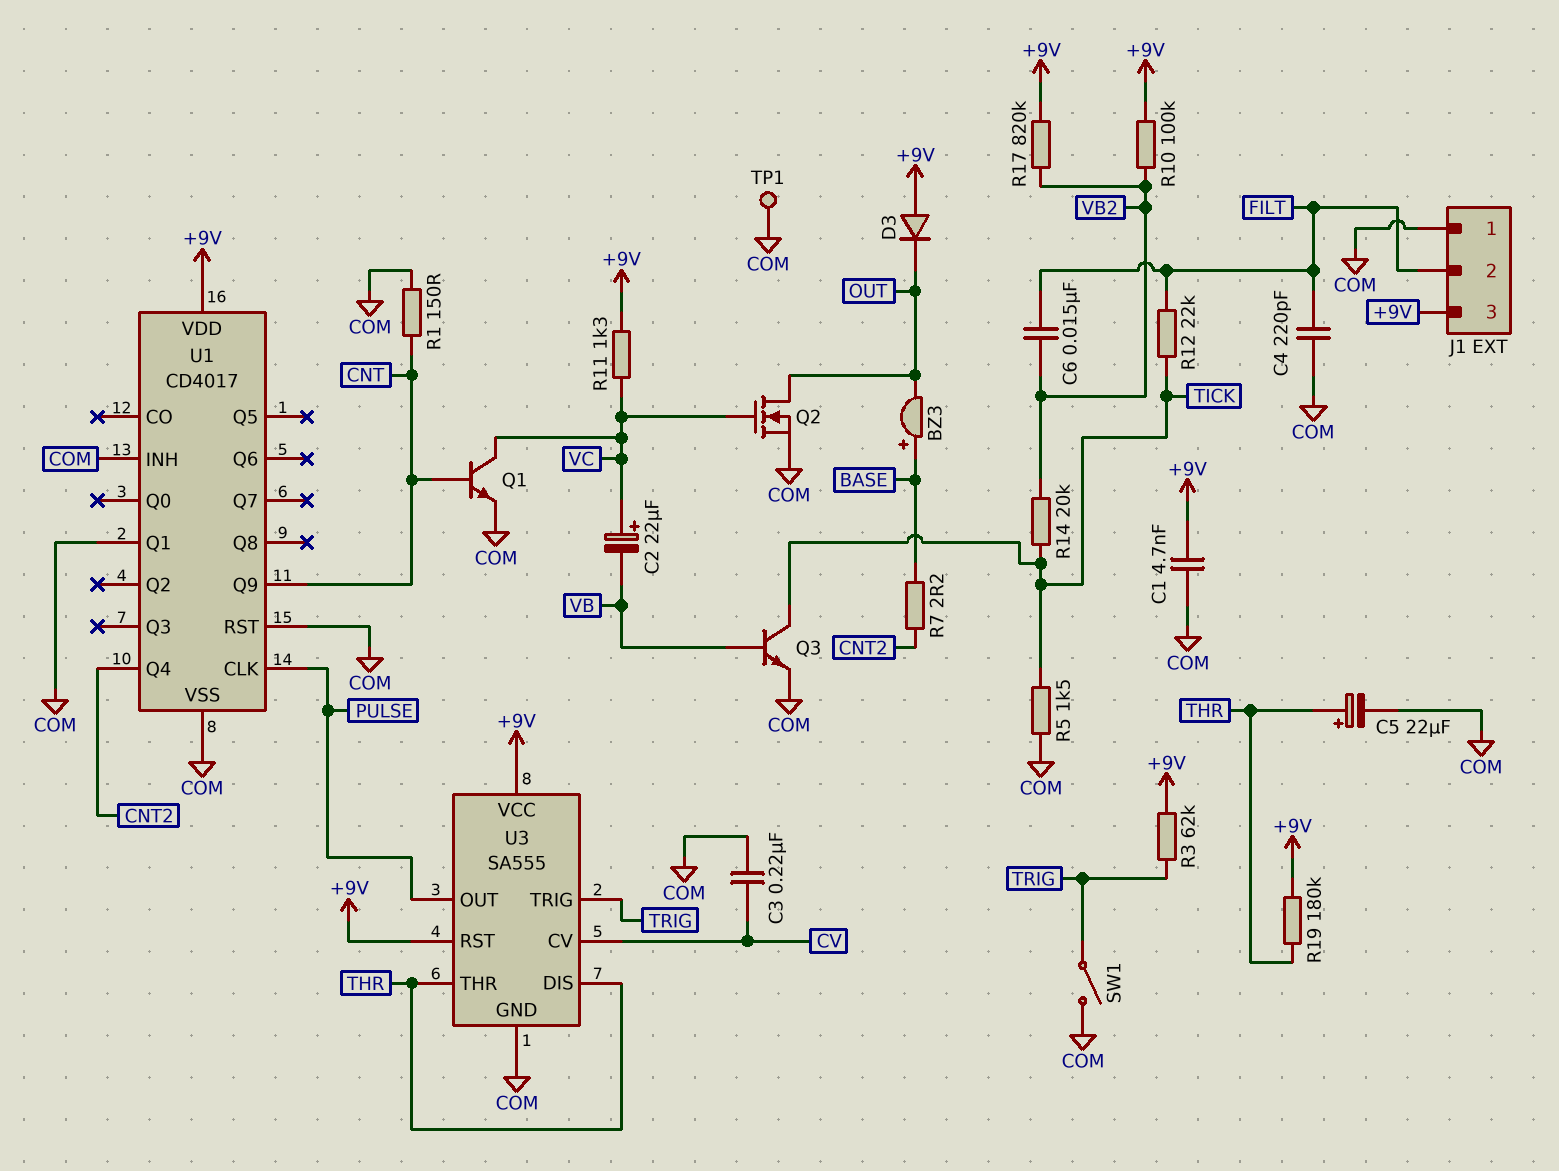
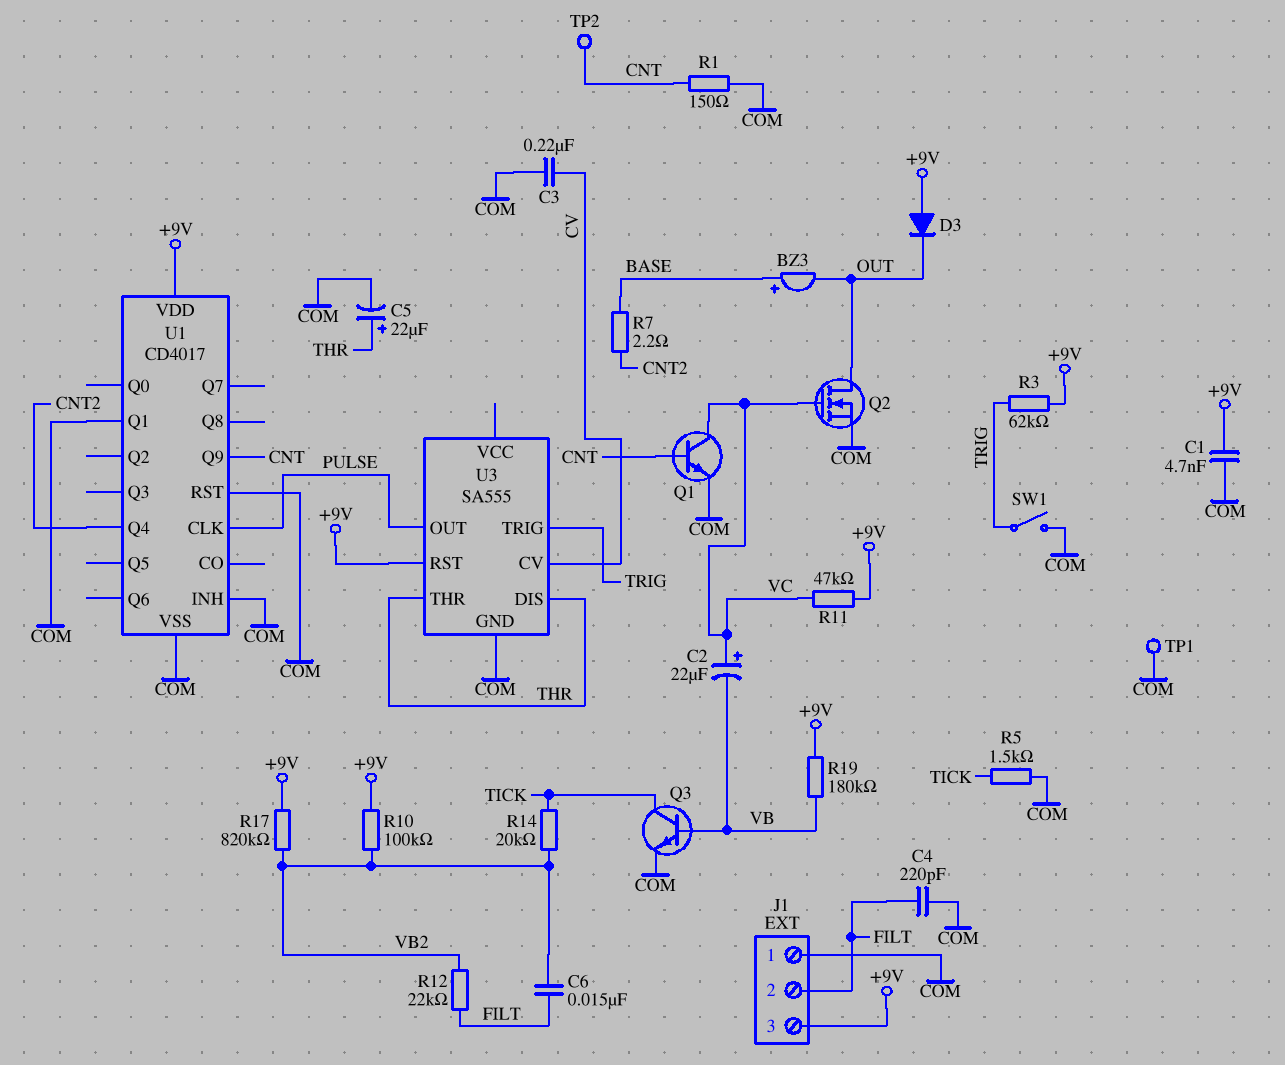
R11: 1.3k (+9V, VC) -> 47k (+9V, VC)
R12: 22k (FILT, TICK) -> 22k (FILT, VB2)
R19: 180k (+9V, THR) -> 180k (+9V, VB)
TP2: none -> test point (CNT)
U3 pin VCC: +9V -> none

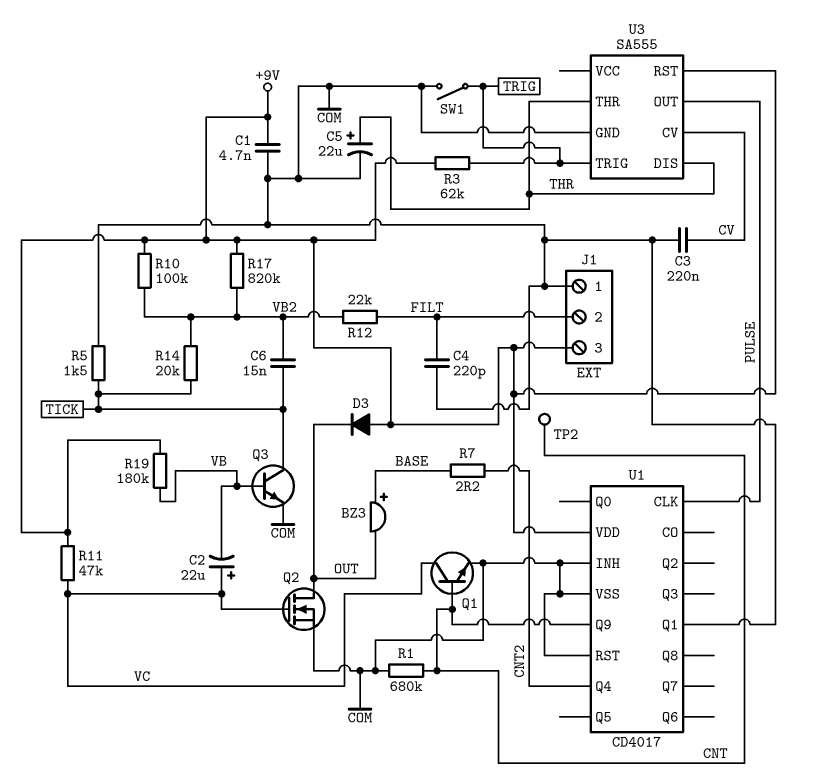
C6: 15nF (FILT, VB2) -> 15nF (TICK, VB2)
R1: 150 (CNT, COM) -> 680k (CNT, COM)
TP1: test point (COM) -> none

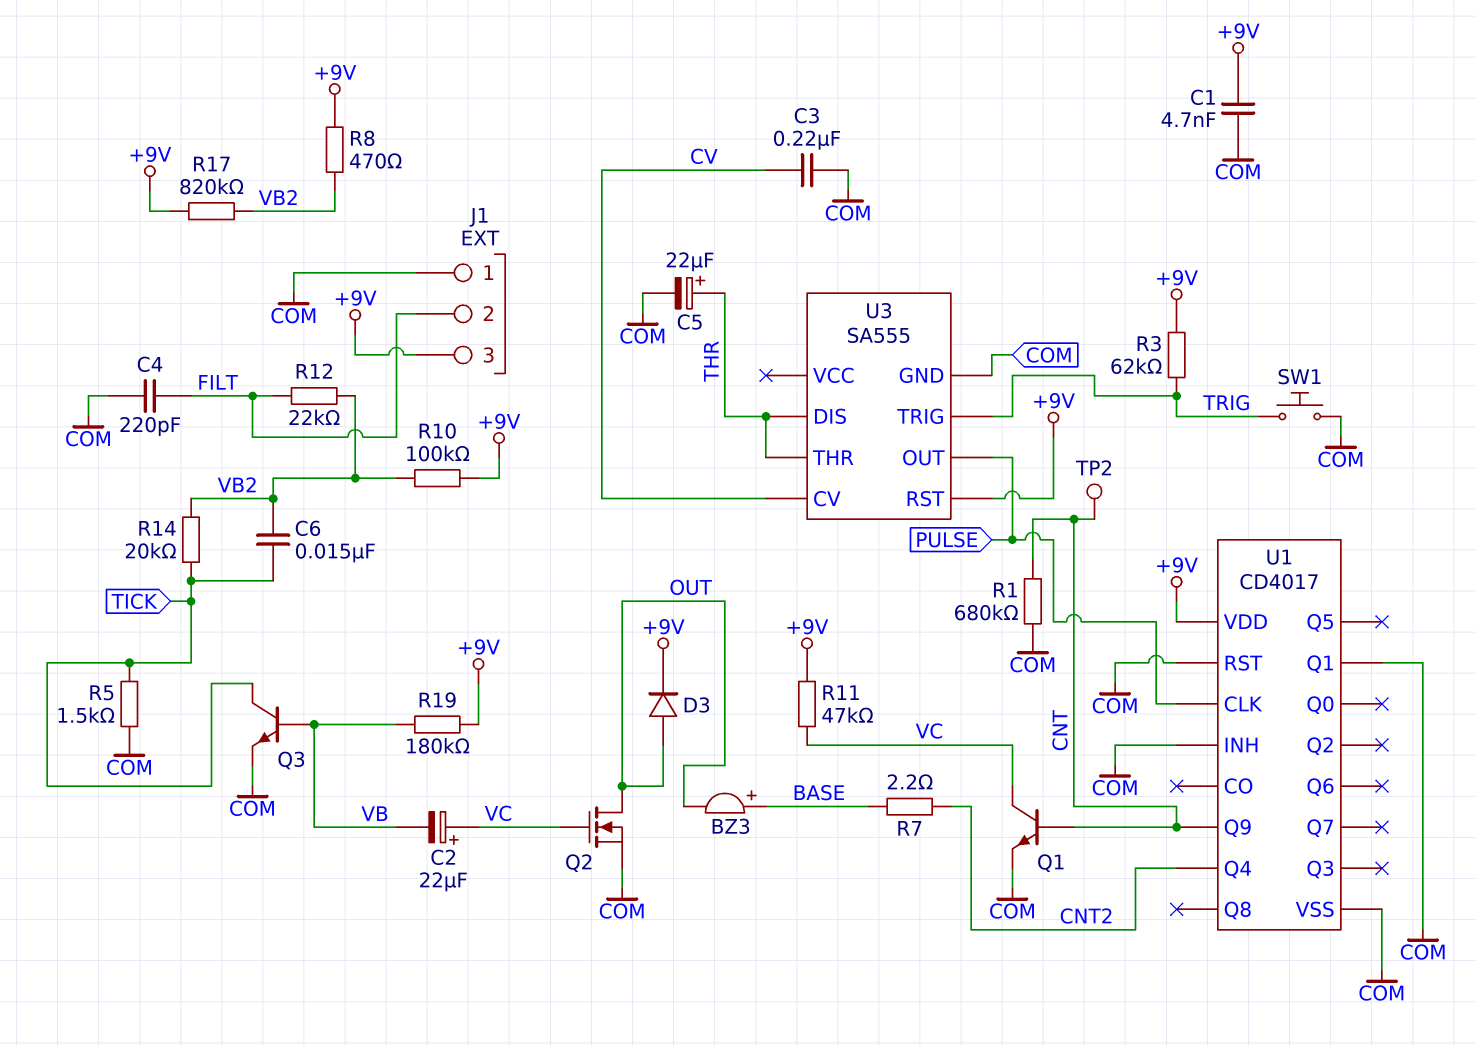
D3: diode (A +9V, K OUT) -> diode (A OUT, K +9V)
R8: none -> 470 (+9V, VB2)
SW1: switch (COM, TRIG) -> button (COM, TRIG)

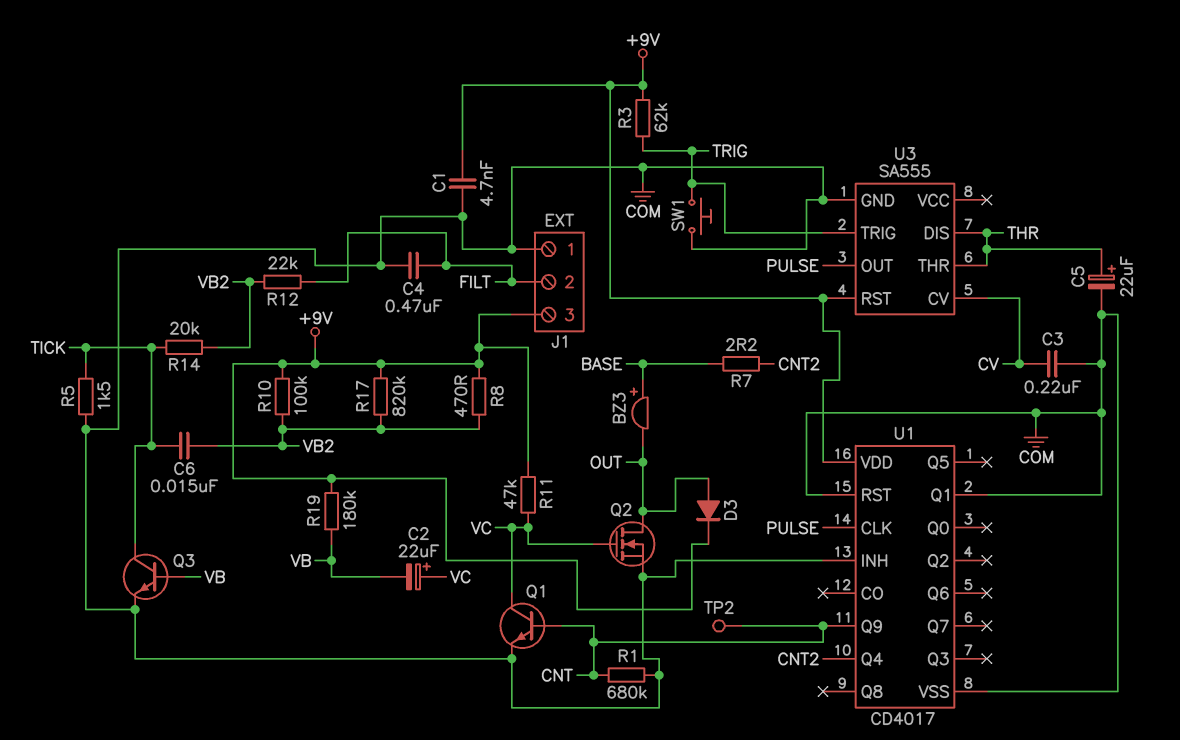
C4: 220pF (COM, FILT) -> 470nF (COM, FILT)

